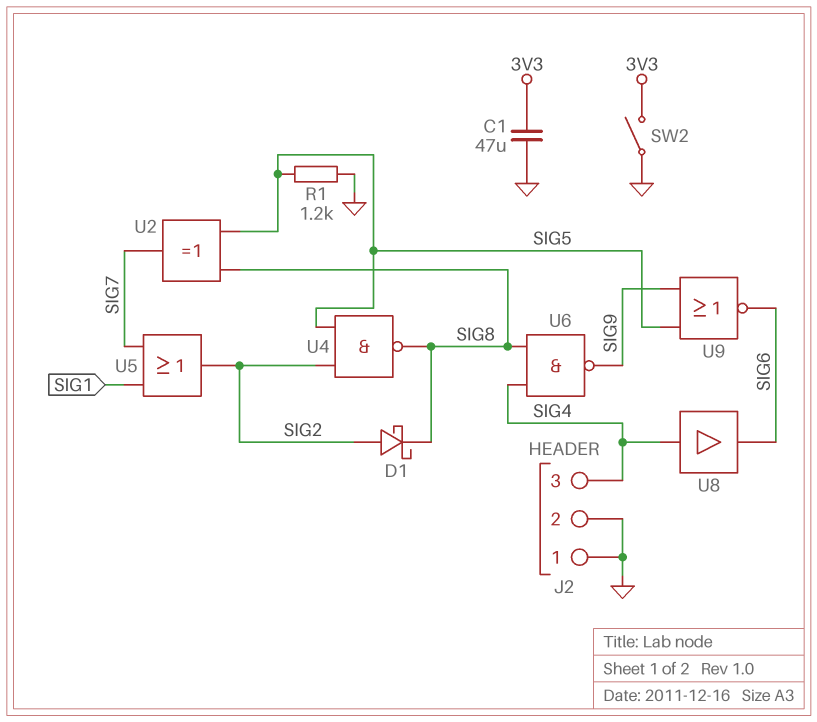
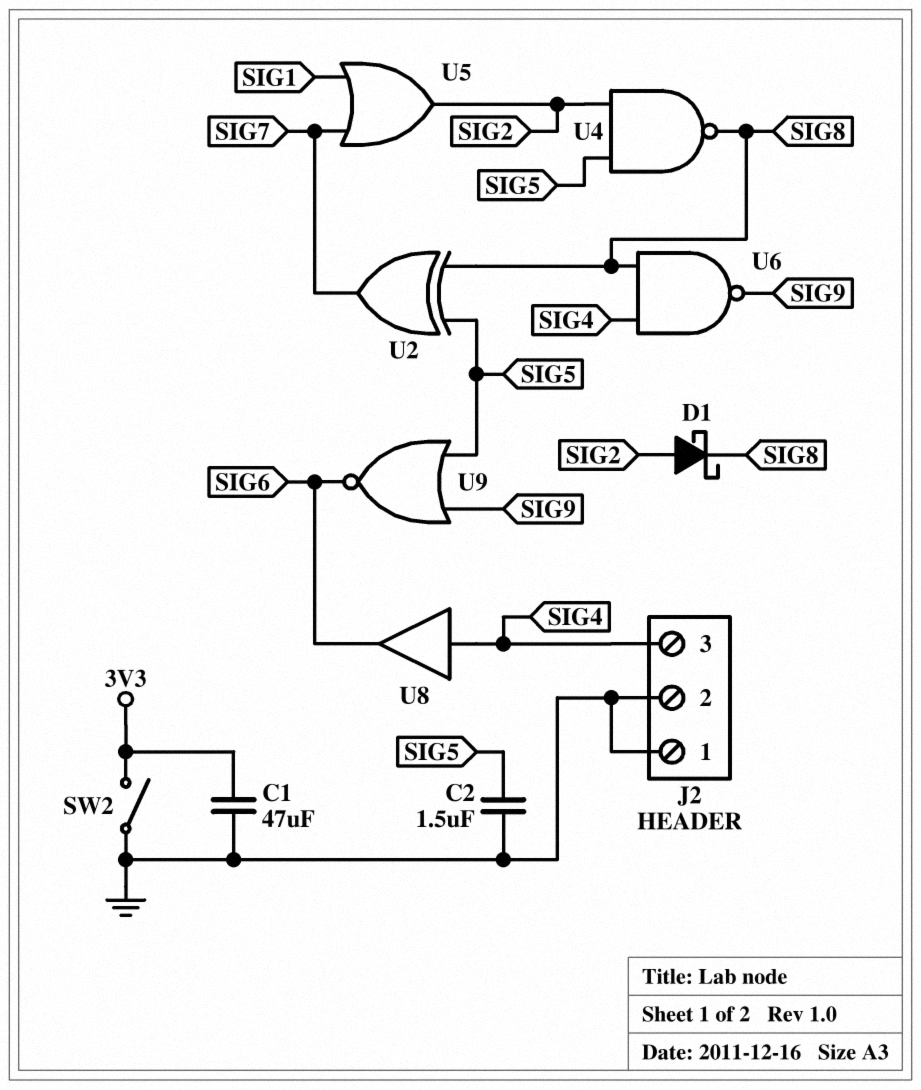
C2: none -> 1.5uF (GND, SIG5)
R1: 1.2k (GND, SIG5) -> none

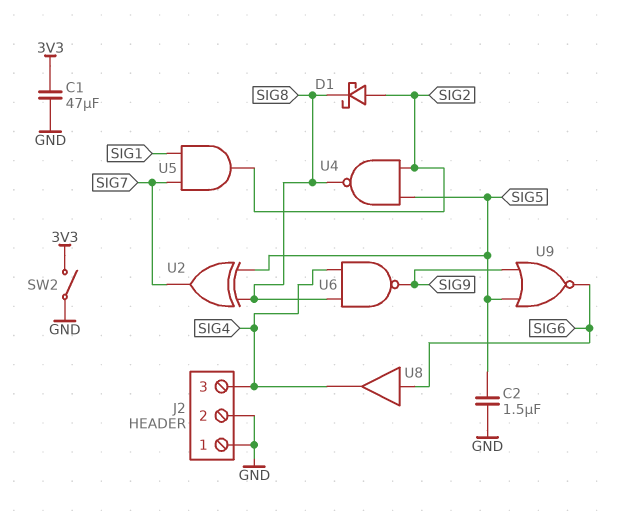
U5: OR (in SIG1, in SIG7, out SIG2) -> AND (in SIG1, in SIG7, out SIG2)
U8: buffer (in SIG4, out SIG6) -> buffer (in SIG6, out SIG4)

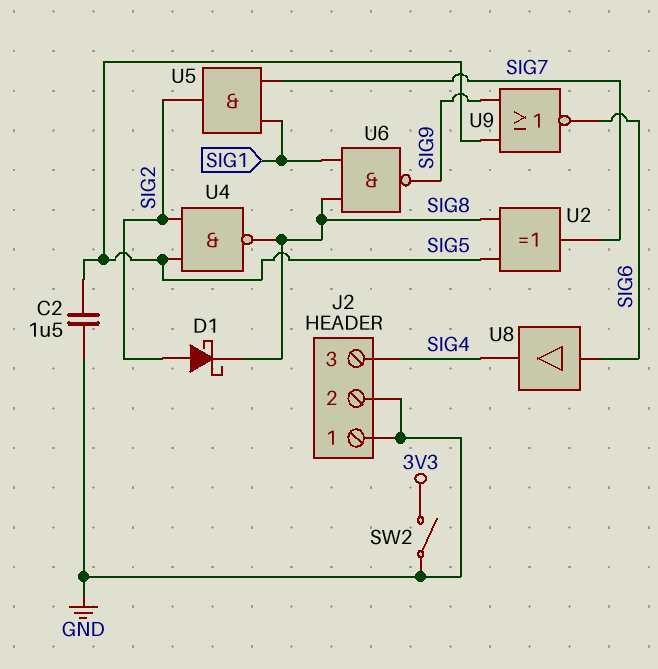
C1: 47uF (3V3, GND) -> none
U6: NAND (in SIG4, in SIG8, out SIG9) -> NAND (in SIG1, in SIG8, out SIG9)

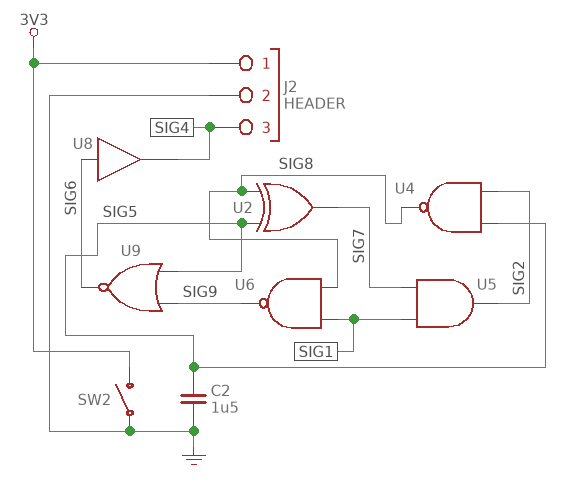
D1: schottky (A SIG2, K SIG8) -> none
J2 pin 1: GND -> 3V3

